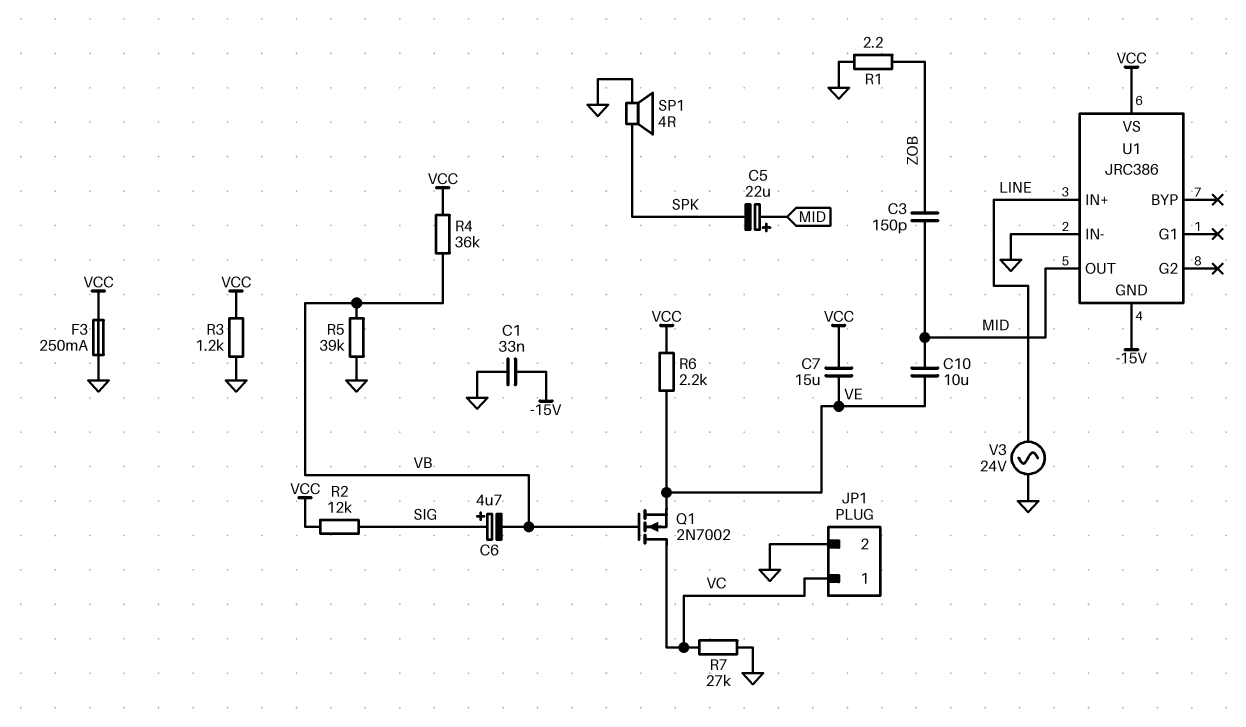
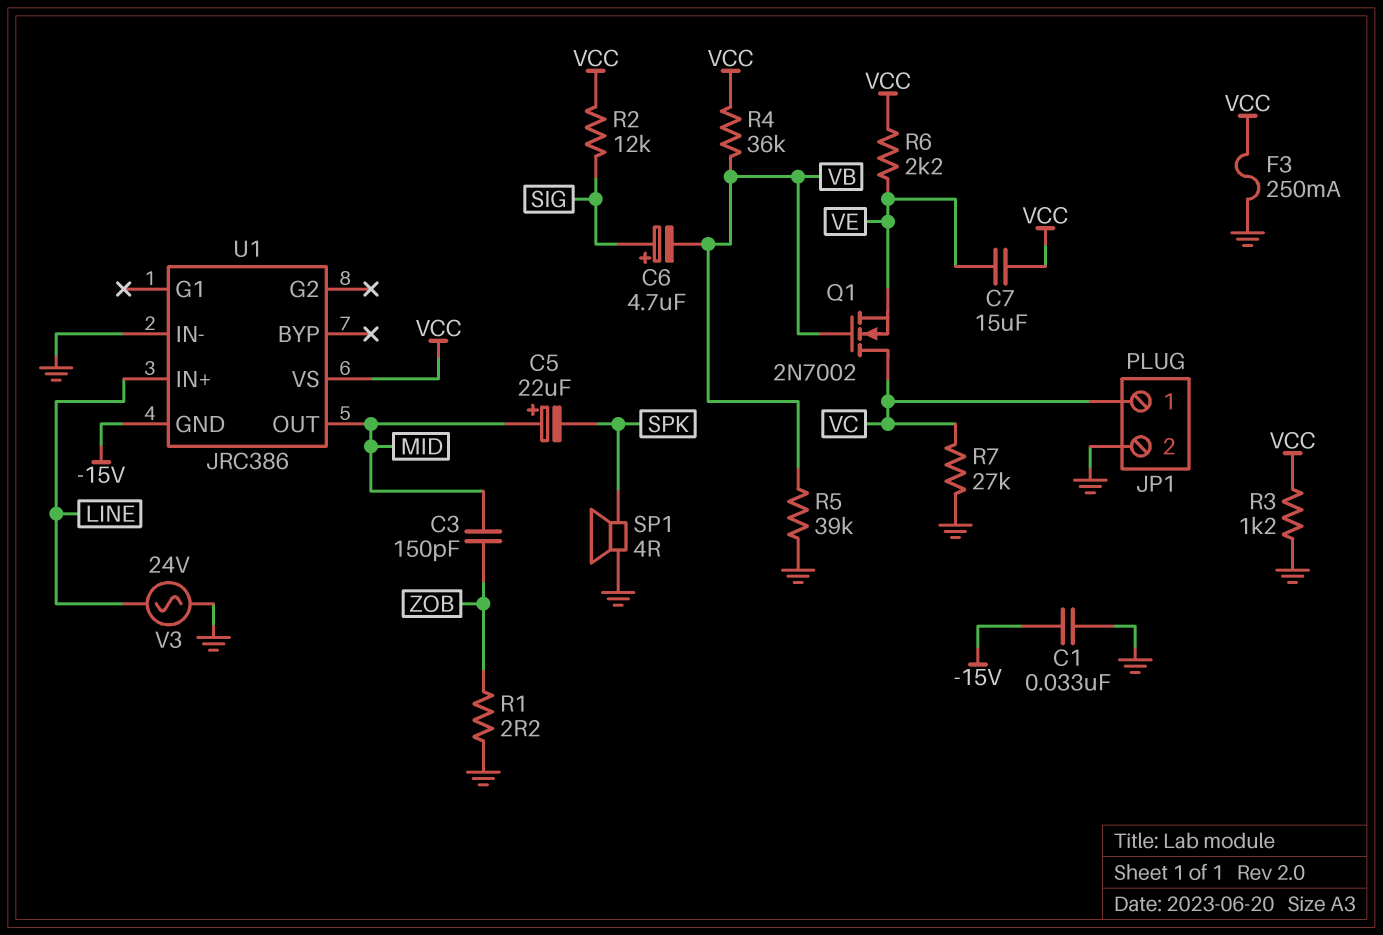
C10: 10uF (MID, VE) -> none

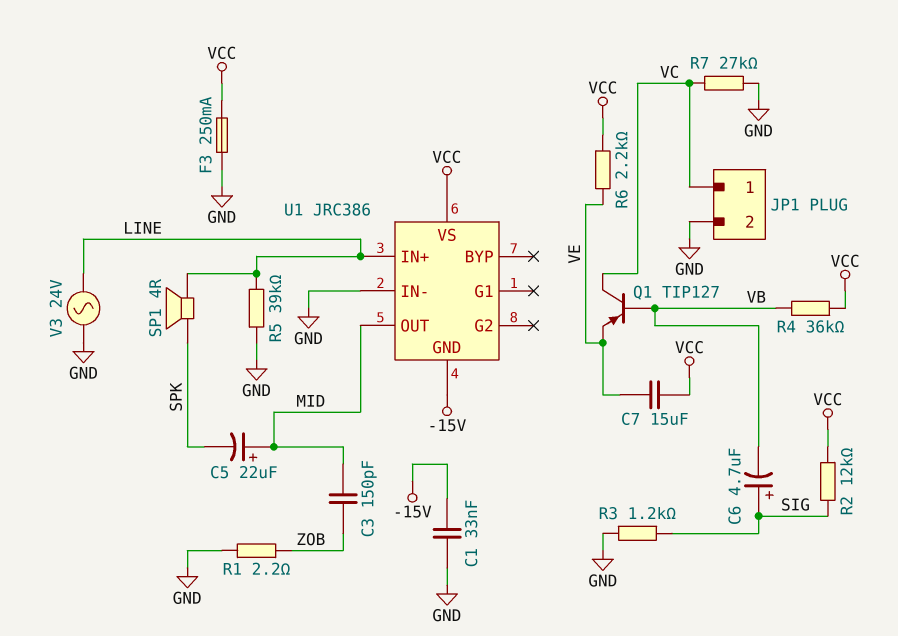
Q1: NMOS 2N7002 (G VB, D VC, S VE) -> PNP TIP127 (B VB, C VC, E VE)
R3: 1.2k (GND, VCC) -> 1.2k (GND, SIG)
R5: 39k (GND, VB) -> 39k (GND, LINE)
SP1: speaker 4R (GND, SPK) -> speaker 4R (LINE, SPK)

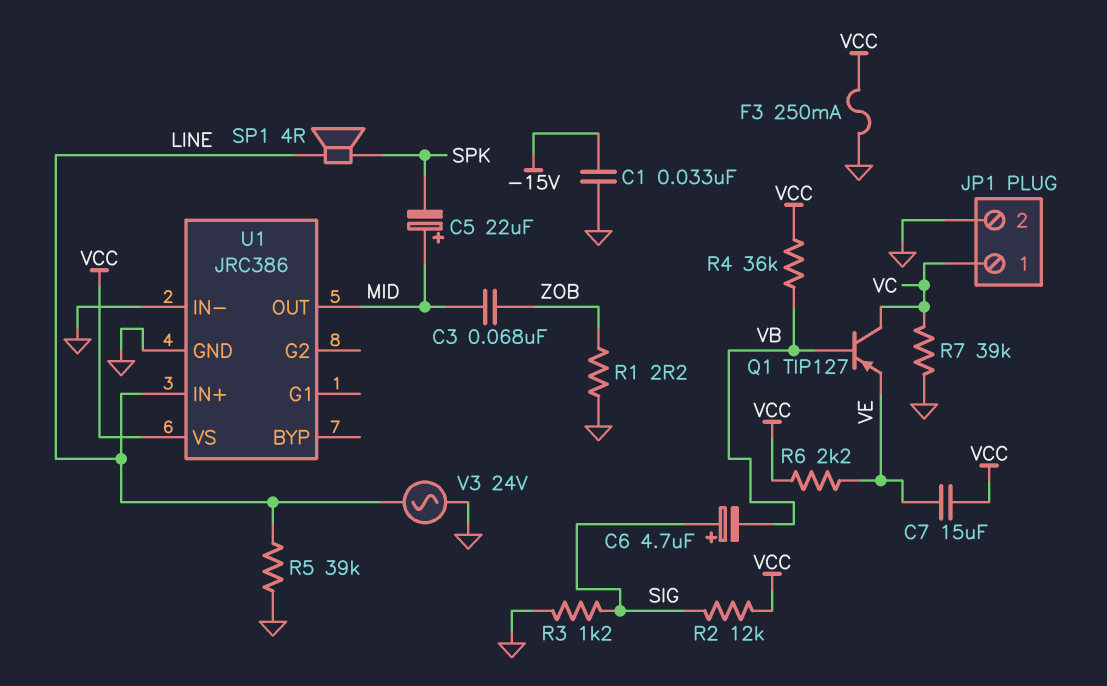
C3: 150pF (MID, ZOB) -> 68nF (MID, ZOB)
R7: 27k (GND, VC) -> 39k (GND, VC)
U1 pin GND: -15V -> GND

